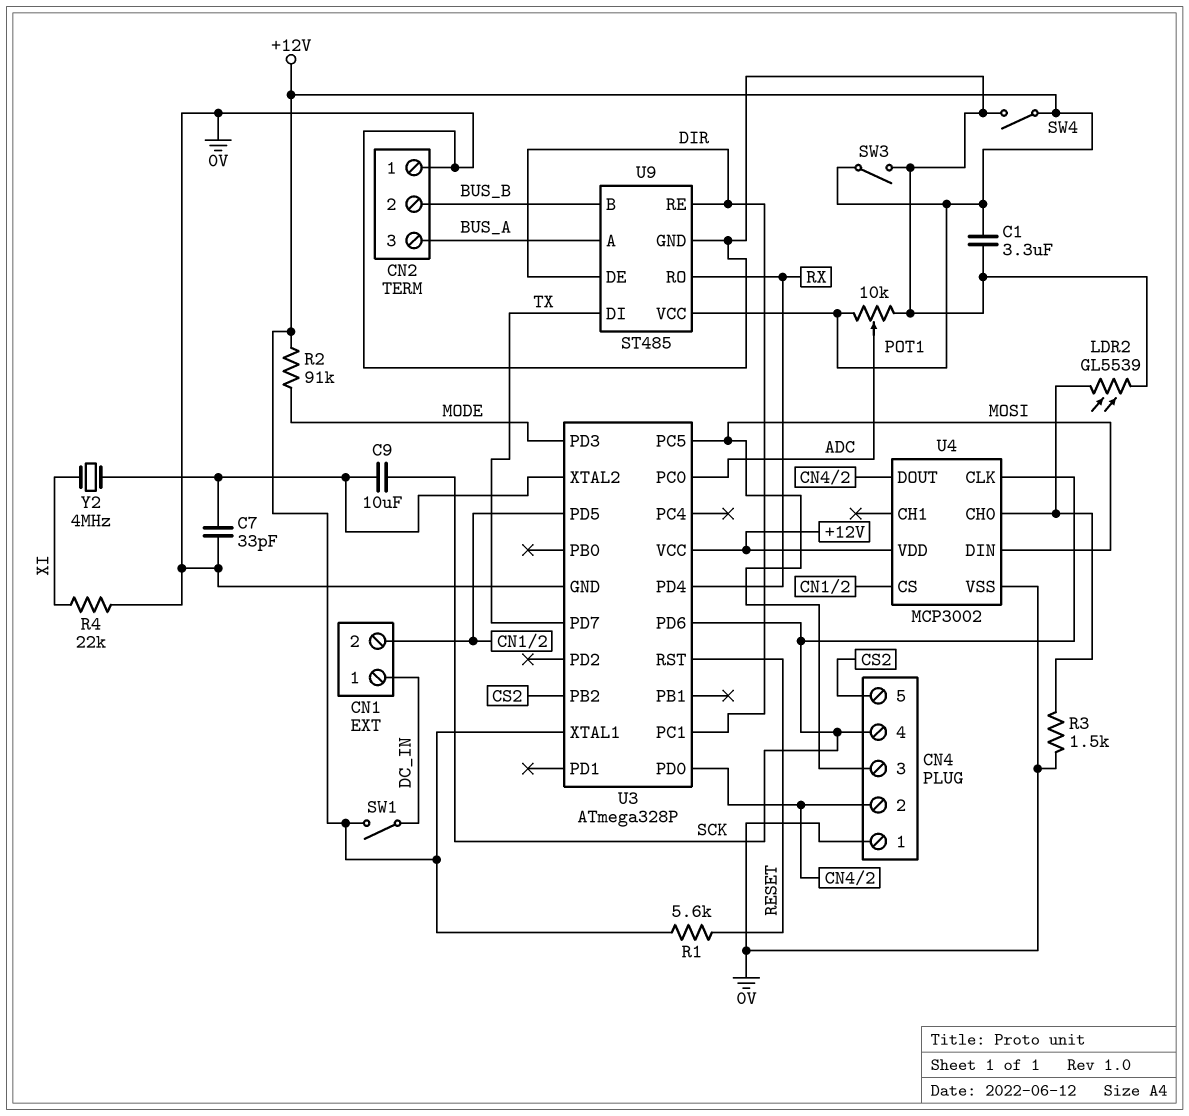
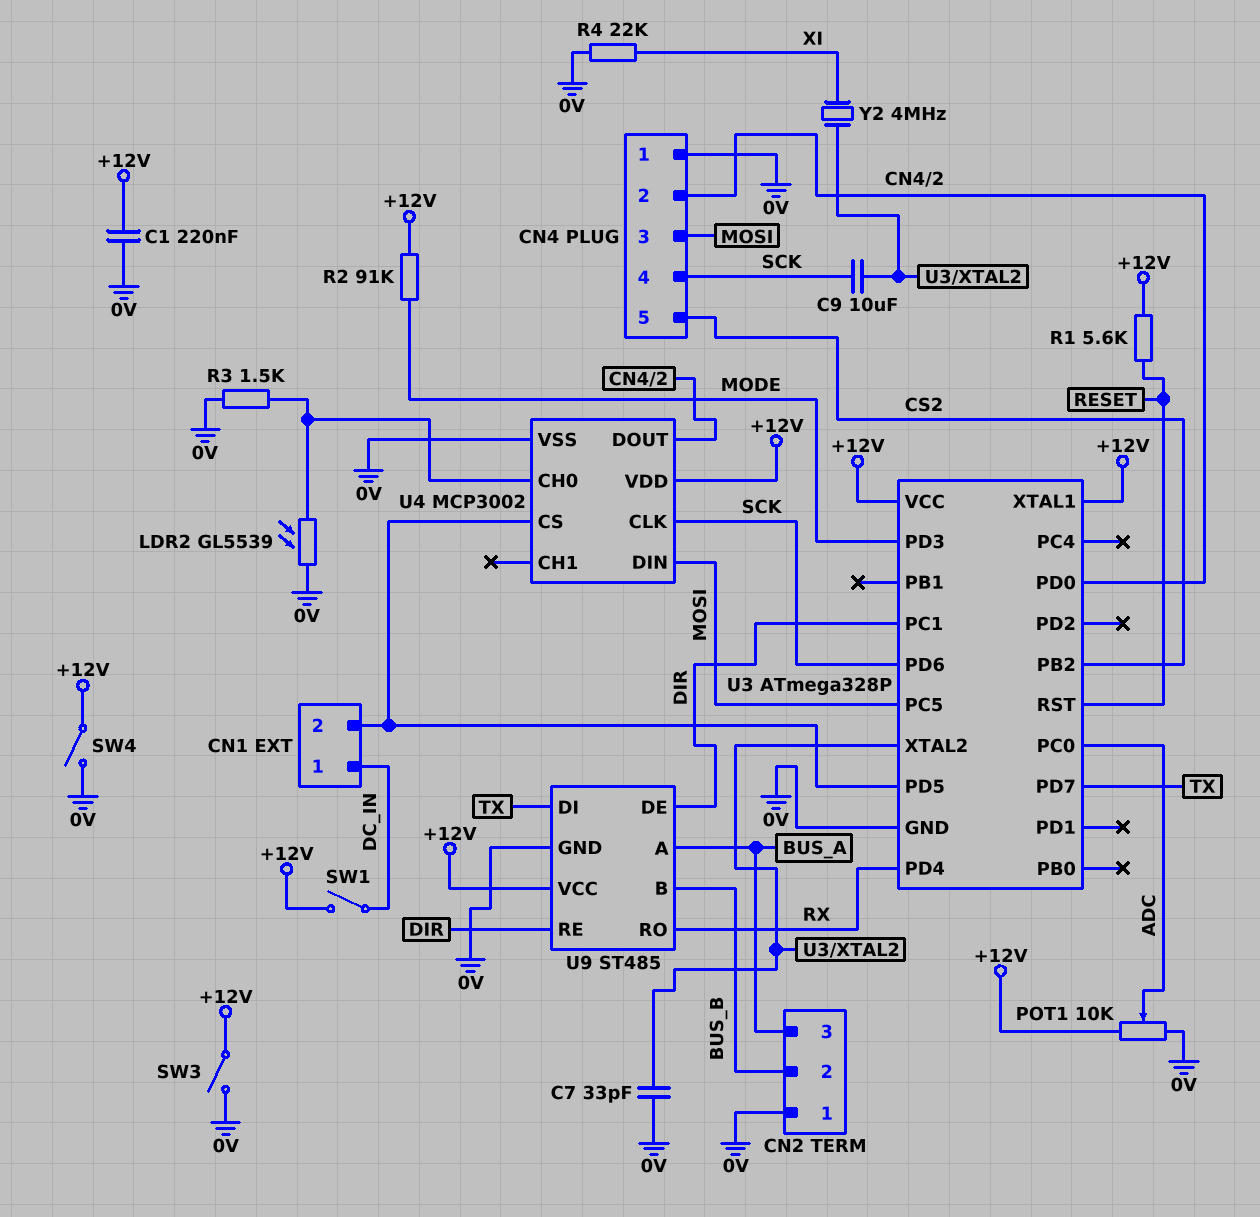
C1: 3.3uF (+12V, 0V) -> 220nF (+12V, 0V)

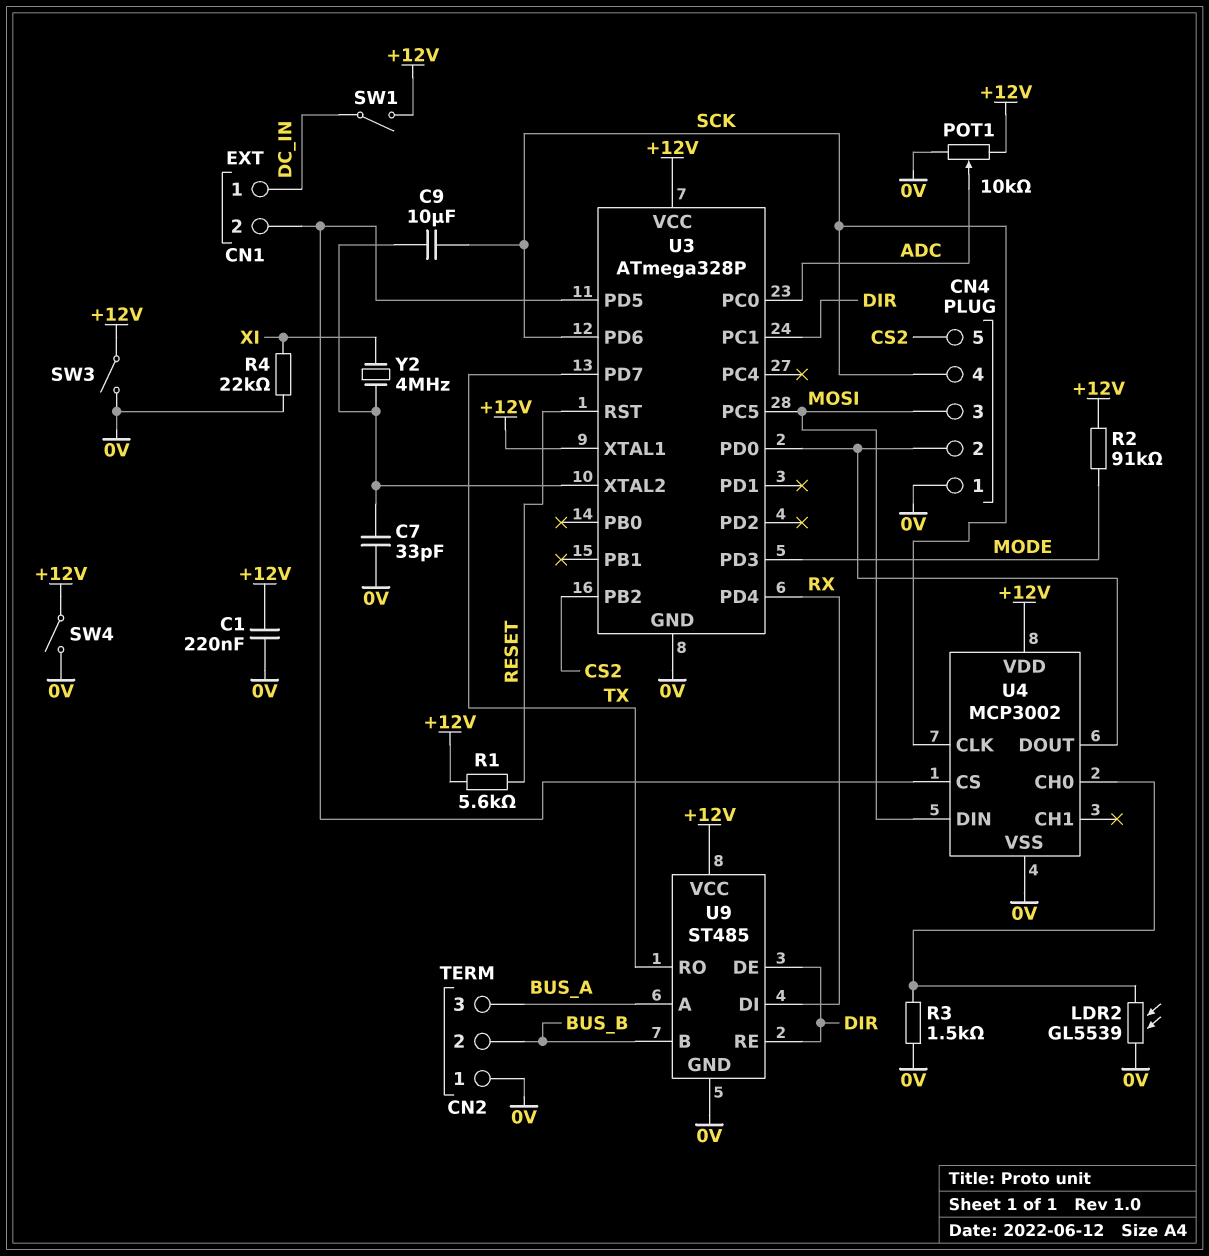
U9 pin DI: TX -> RX
U9 pin RO: RX -> TX

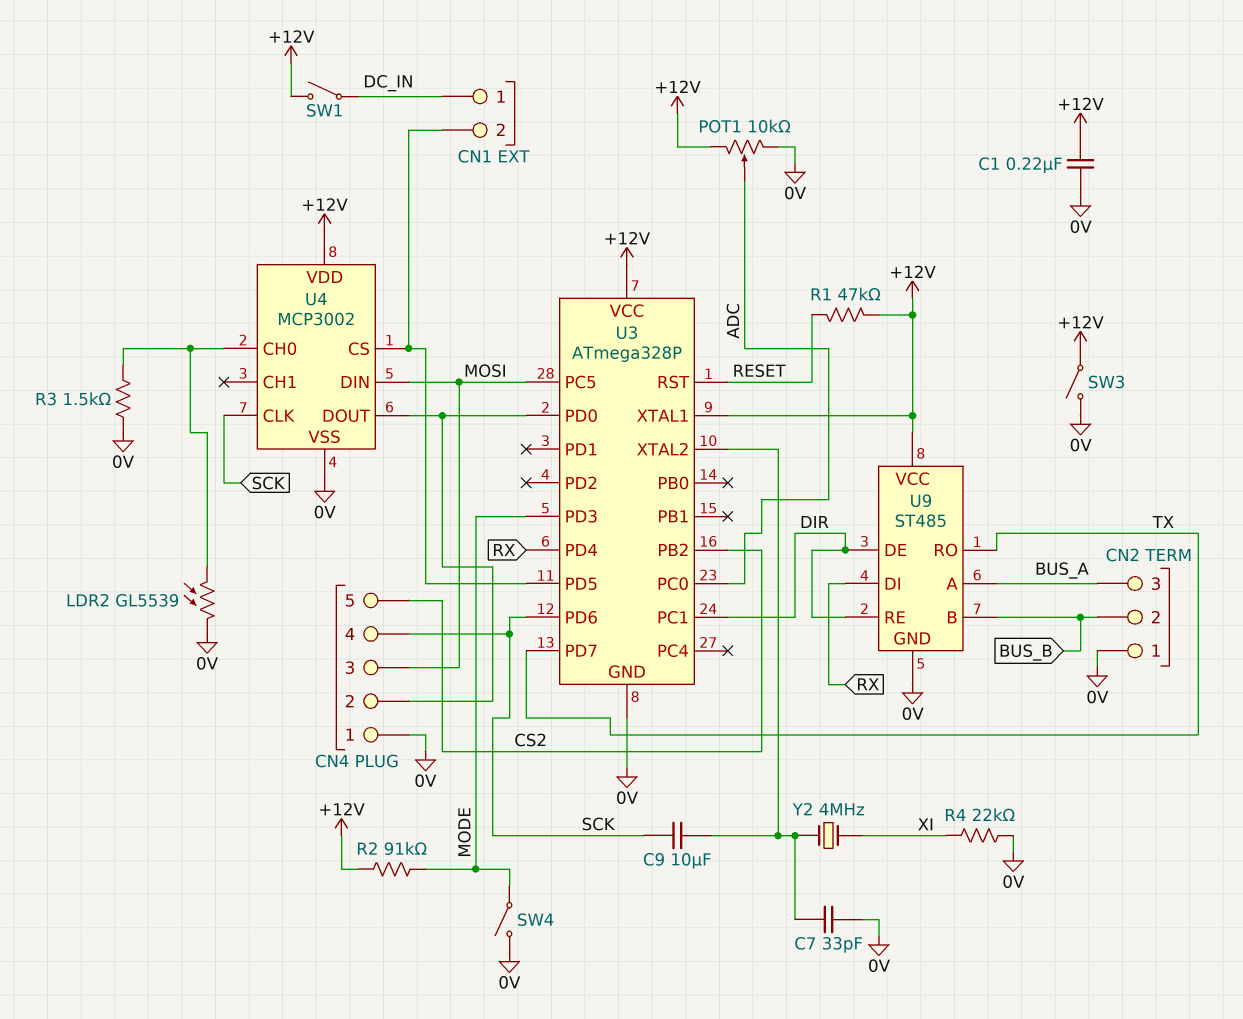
R1: 5.6k (+12V, RESET) -> 47k (+12V, RESET)
SW4: switch (+12V, 0V) -> switch (0V, MODE)

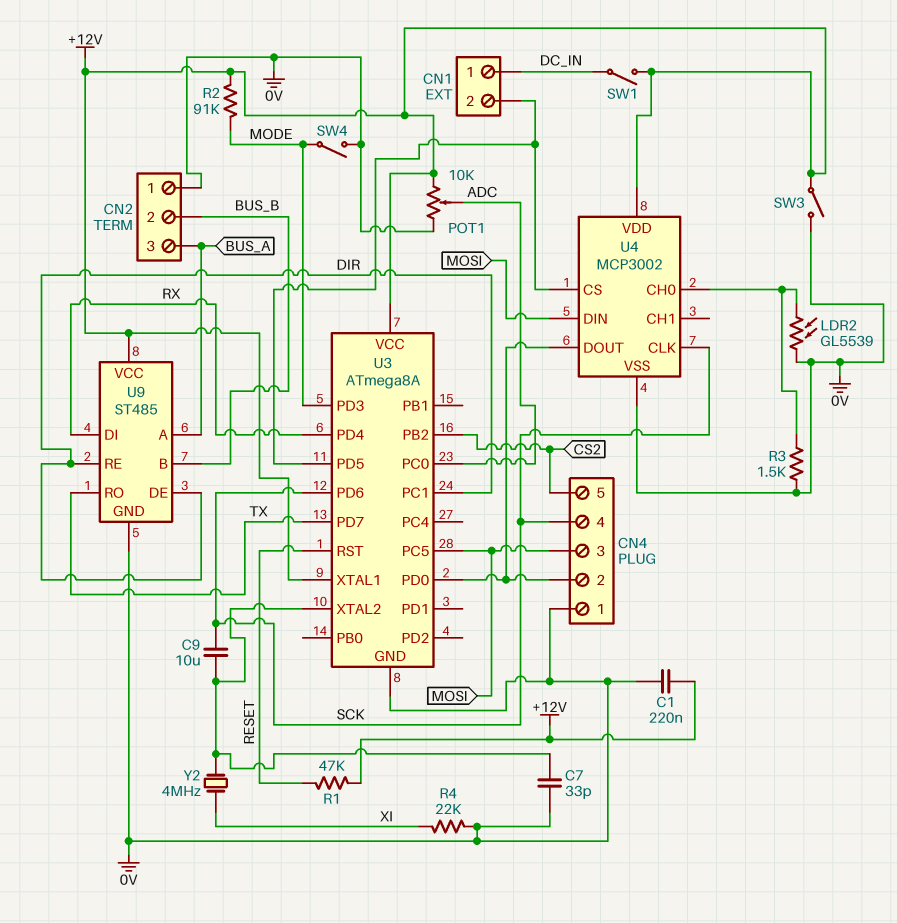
U3: ATmega328P -> ATmega8A

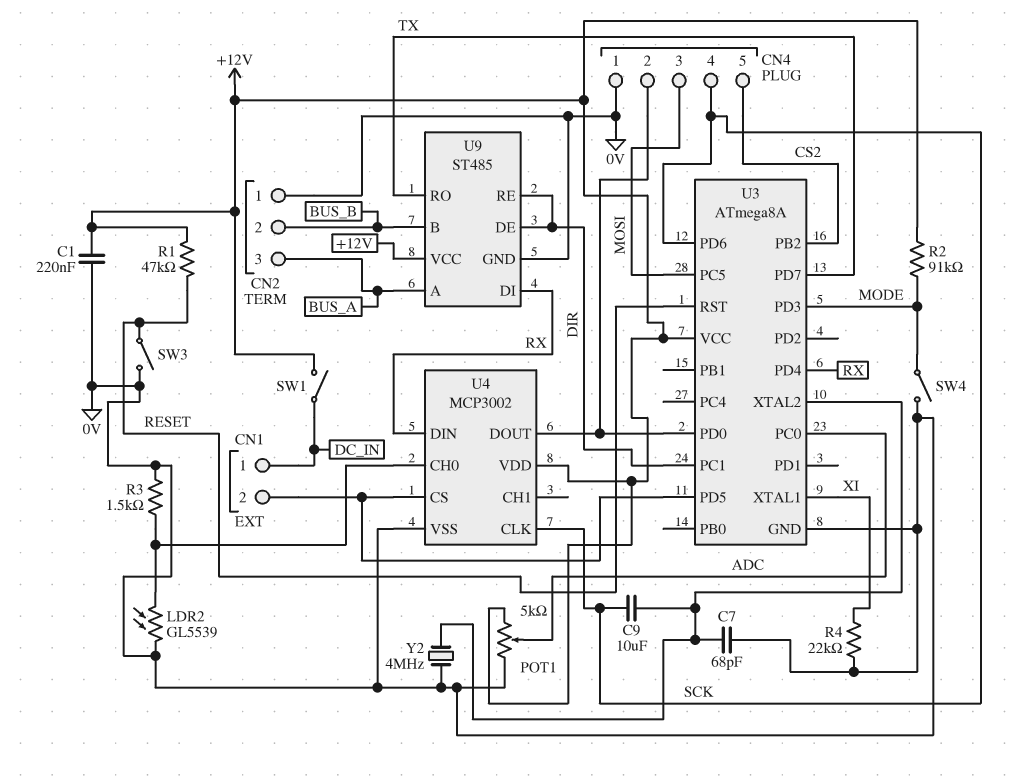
C7: 33pF (0V, U3/XTAL2) -> 68pF (0V, U3/XTAL2)
POT1: 10k (+12V, 0V, wiper ADC) -> 5k (+12V, 0V, wiper ADC)
SW3: switch (+12V, 0V) -> switch (0V, RESET)
U3 pin XTAL1: +12V -> XI
U4 pin DIN: MOSI -> RX
Y2: 4MHz (U3/XTAL2, XI) -> 4MHz (0V, U3/XTAL2)

